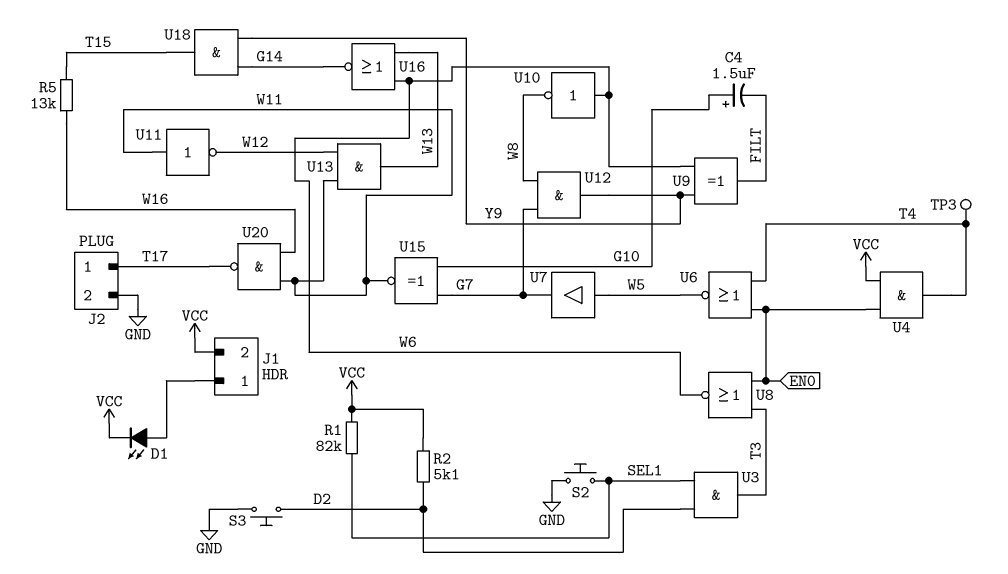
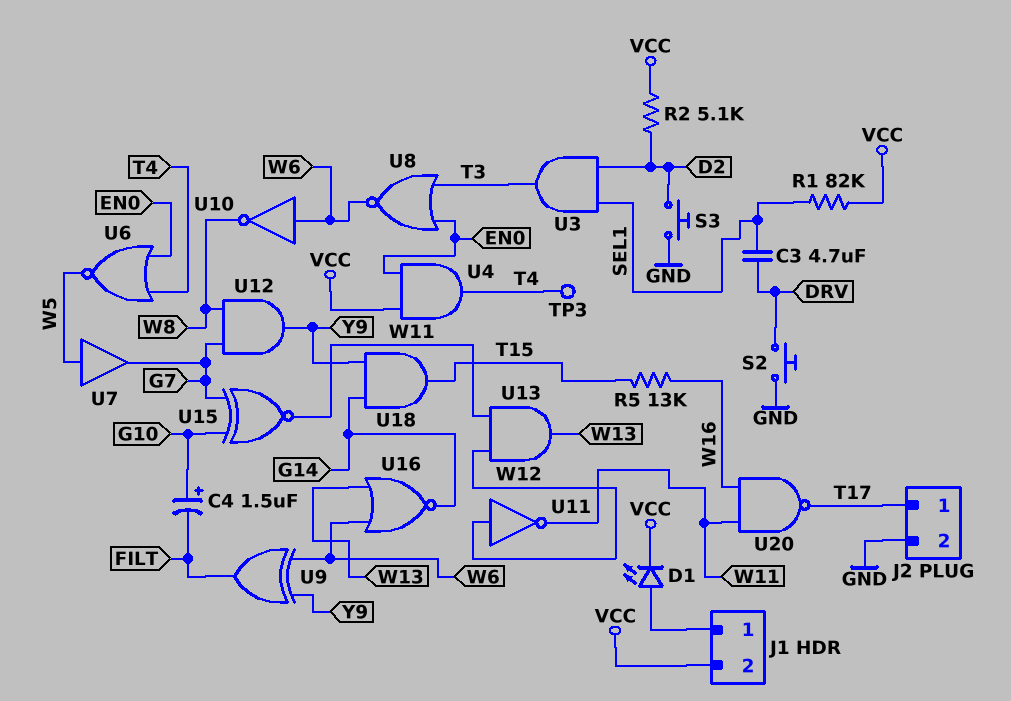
C3: none -> 4.7uF (DRV, SEL1)
S2: button (GND, SEL1) -> button (DRV, GND)
U11: NOT (in W11, out W12) -> NOT (in W12, out W11)

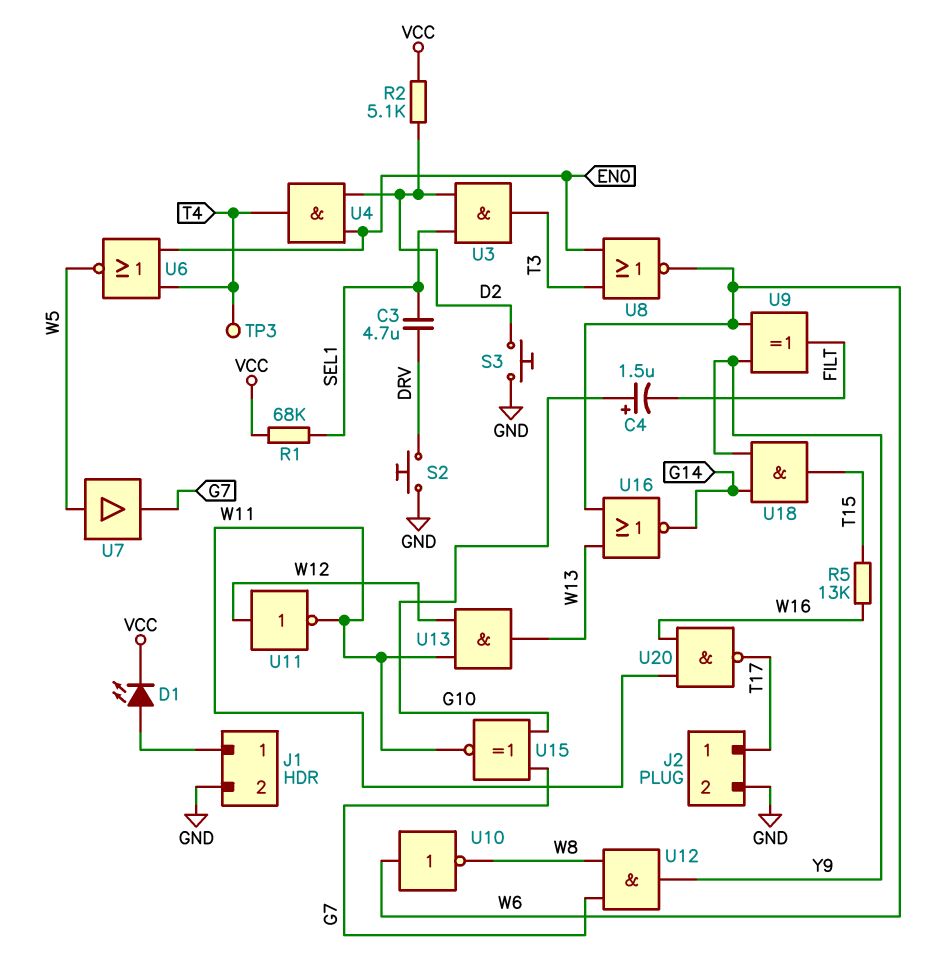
J1 pin 2: VCC -> GND
R1: 82k (SEL1, VCC) -> 68k (SEL1, VCC)
U4: AND (in EN0, in VCC, out T4) -> AND (in D2, in EN0, out T4)

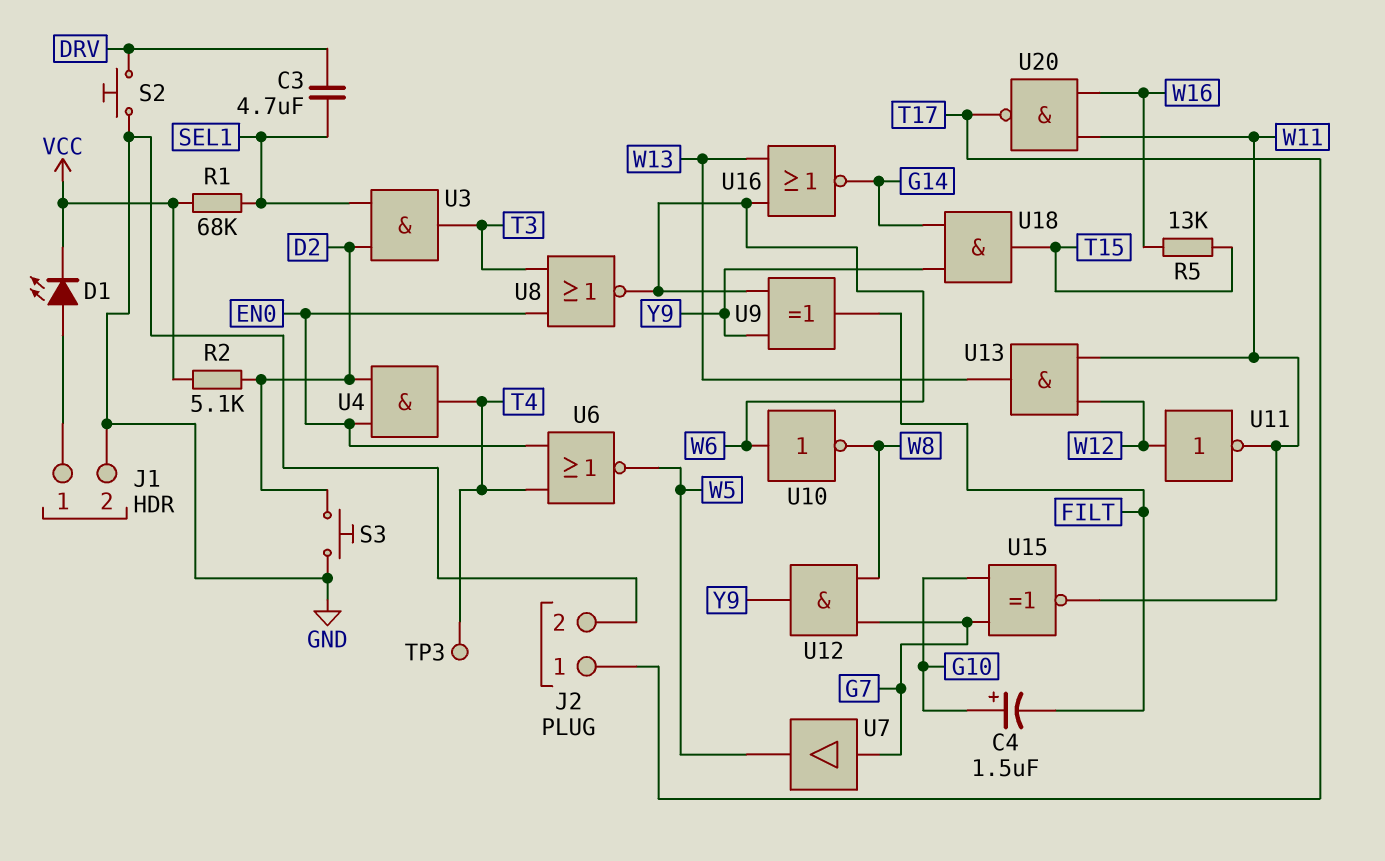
U7: buffer (in W5, out G7) -> buffer (in G7, out W5)

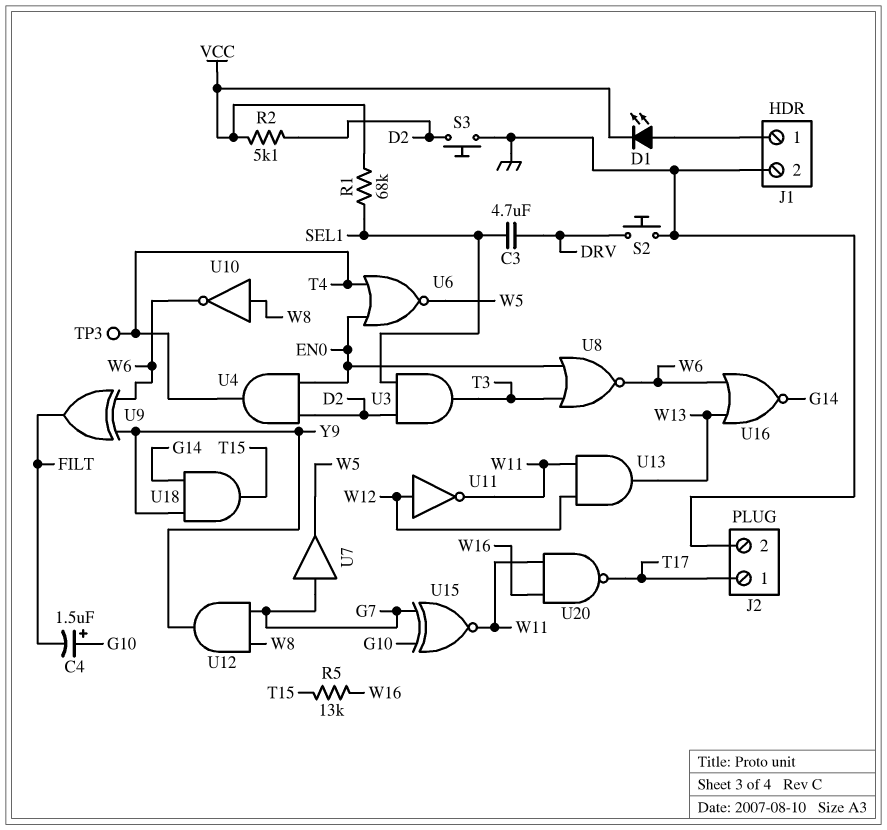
U10: NOT (in W6, out W8) -> NOT (in W8, out W6)

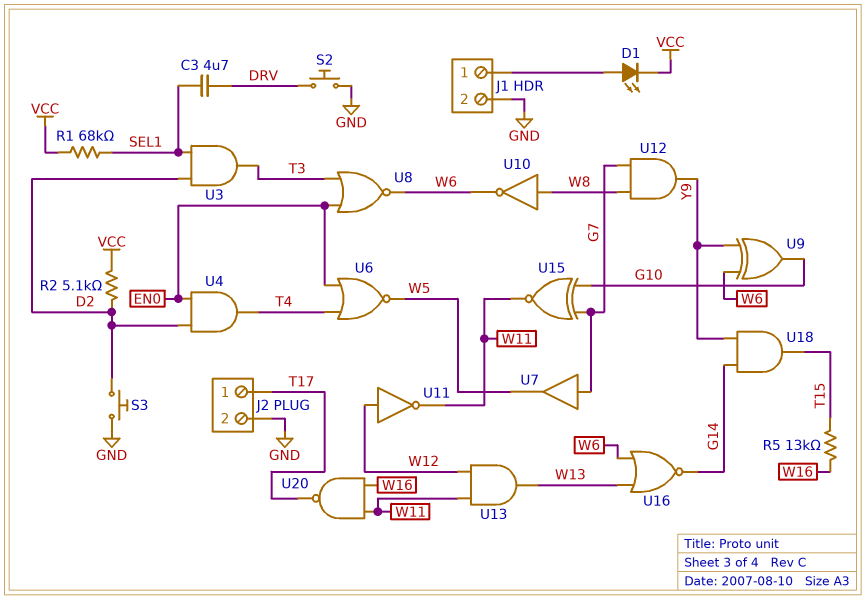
C4: 1.5uF (plus G10, minus FILT) -> none
TP3: test point (T4) -> none
U9: XOR (in W6, in Y9, out FILT) -> XOR (in W6, in Y9, out G10)

